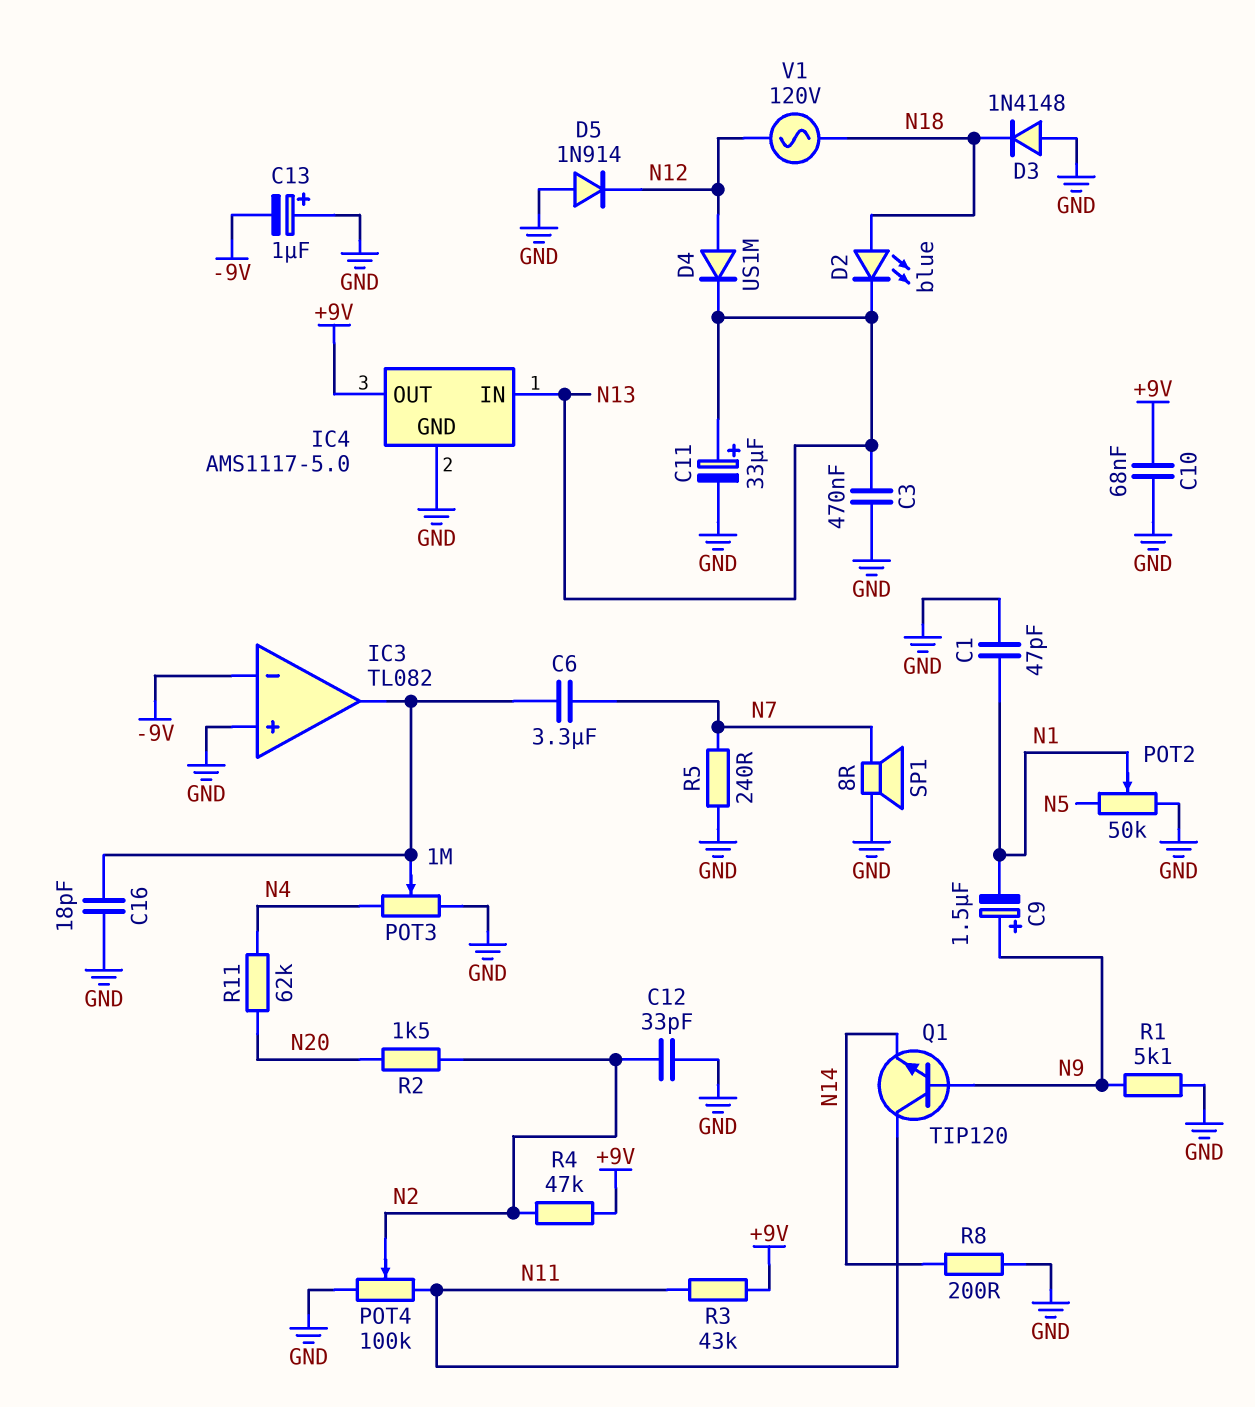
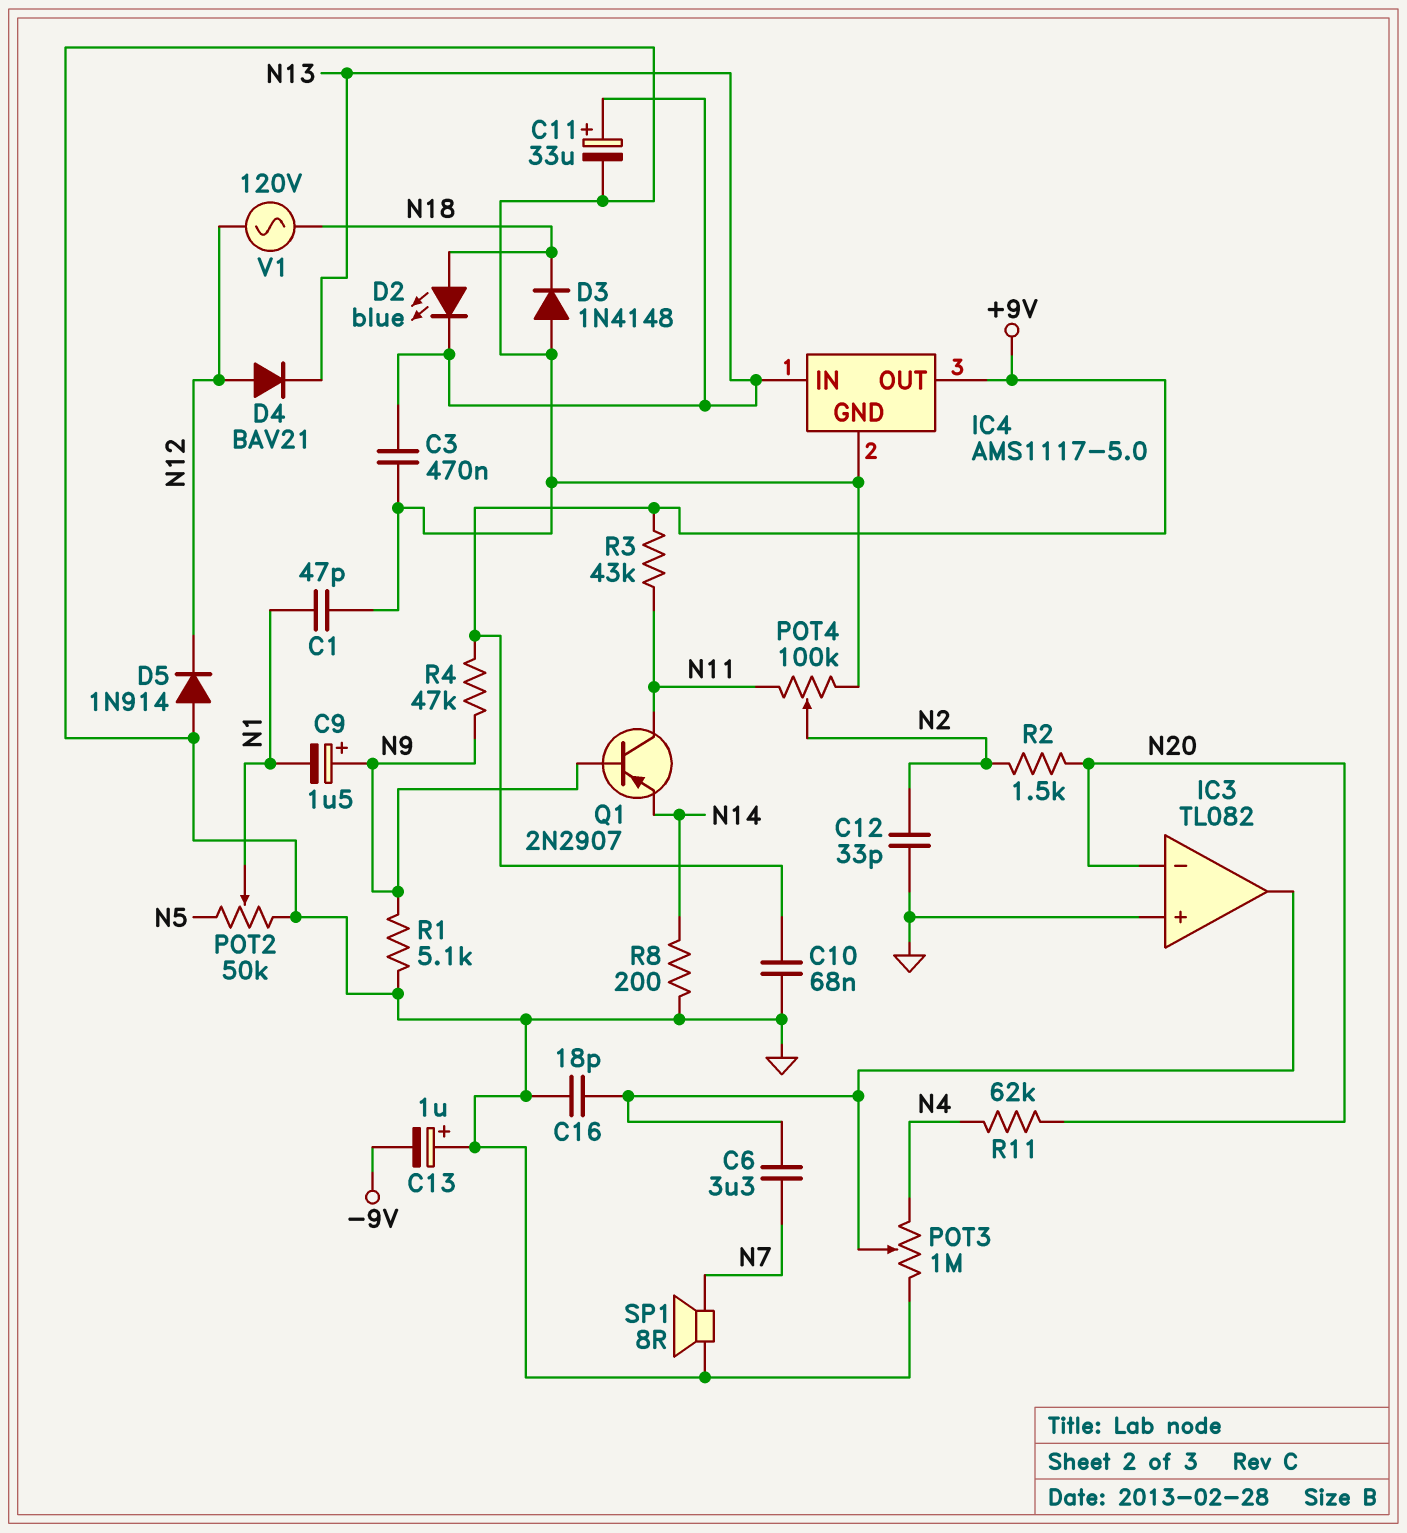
D4: diode US1M (A N12, K N13) -> diode BAV21 (A N12, K N13)
IC3 pin in-: -9V -> N20
Q1: NPN TIP120 (B N9, C N11, E N14) -> PNP 2N2907 (B N9, C N11, E N14)
R4: 47k (+9V, N2) -> 47k (+9V, N9)
R5: 240 (GND, N7) -> none

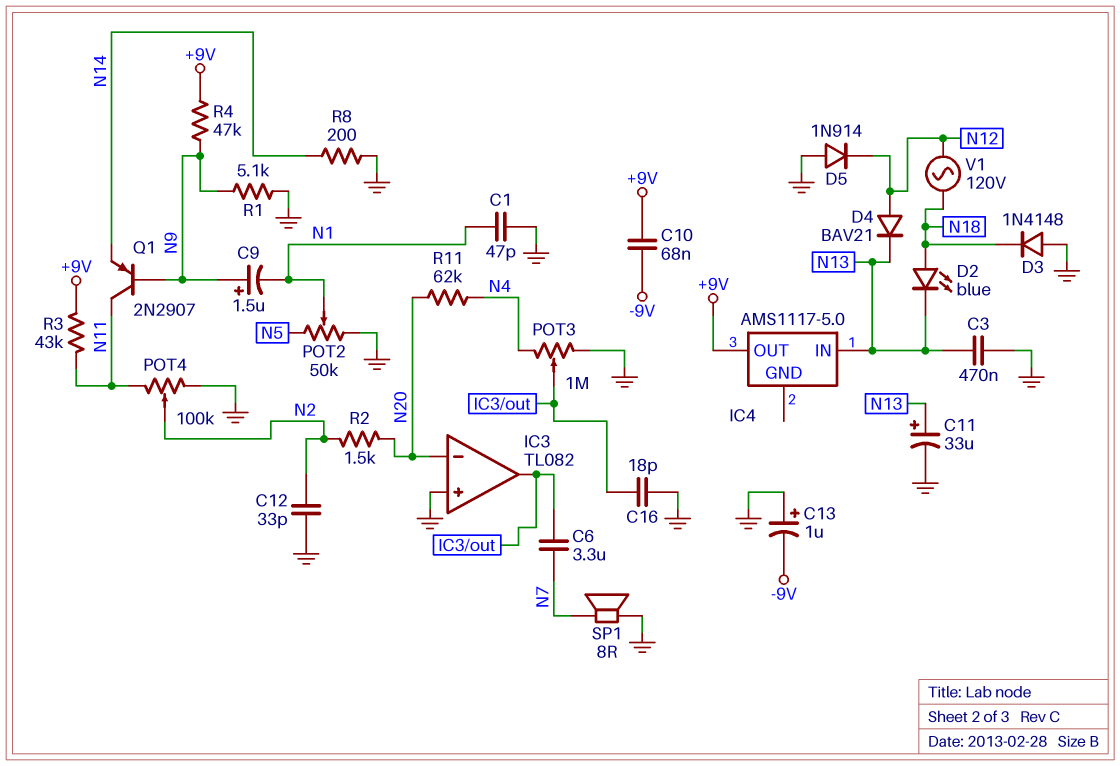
C10: 68nF (+9V, GND) -> 68nF (+9V, -9V)
IC4 pin GND: GND -> none

